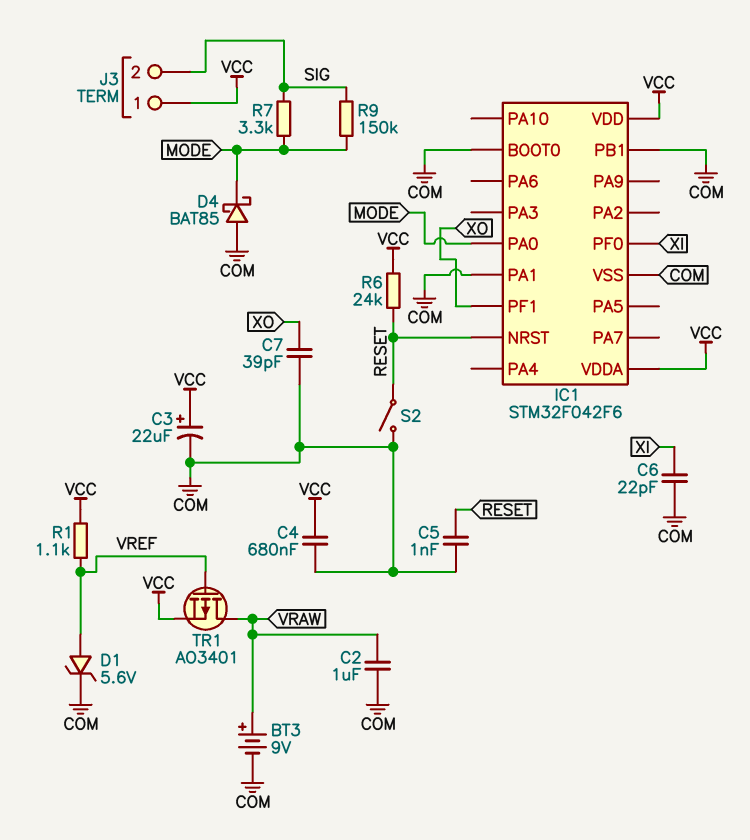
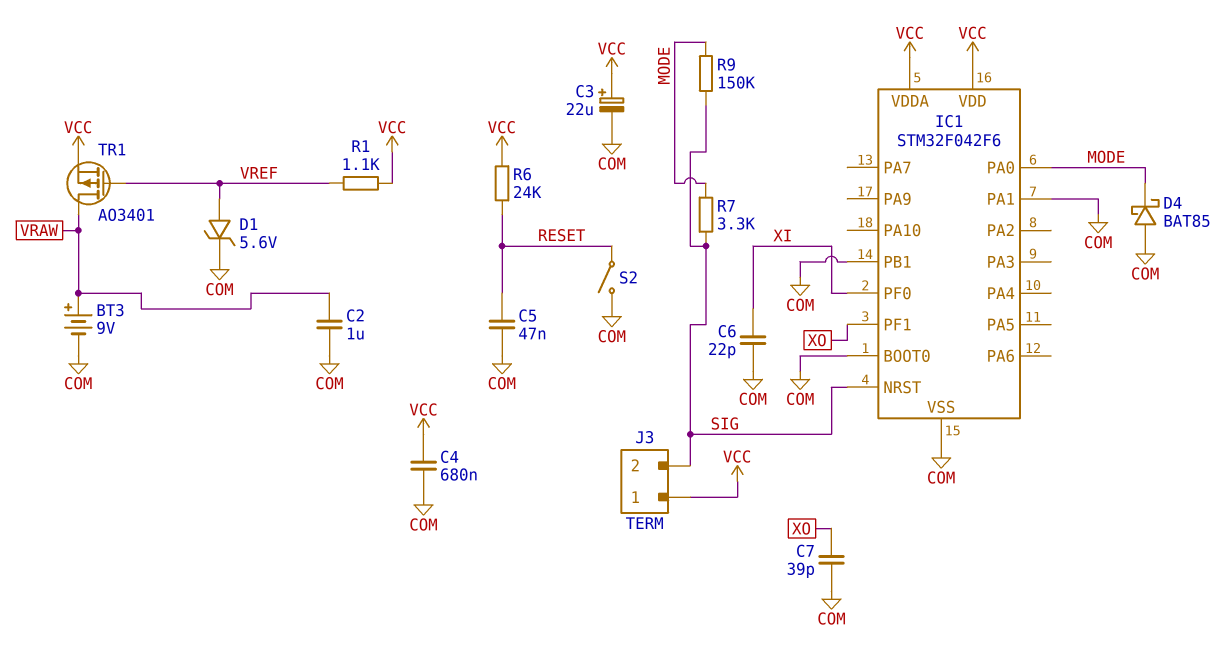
C5: 1nF (COM, RESET) -> 47nF (COM, RESET)
IC1 pin NRST: RESET -> SIG

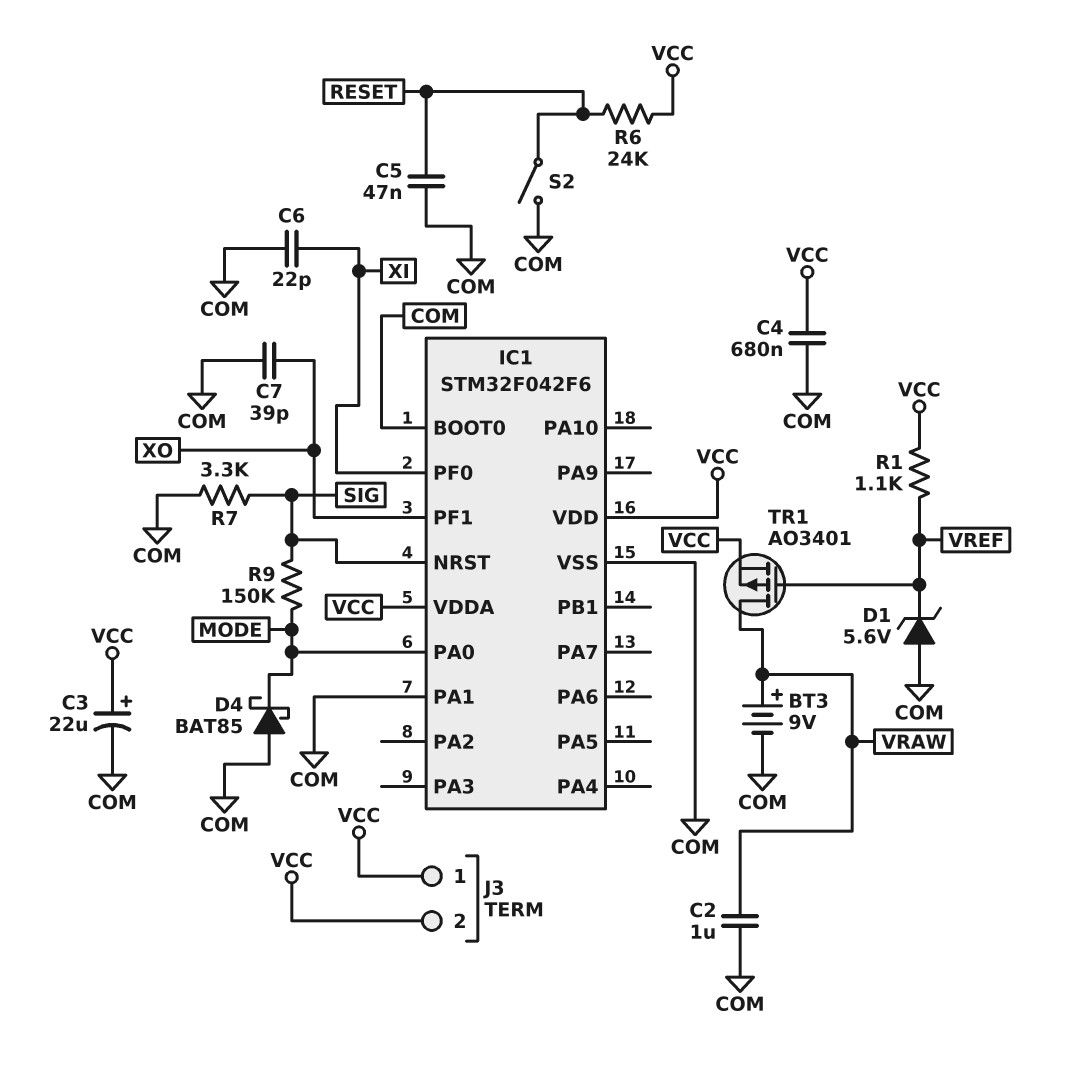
D1: zener 5.6V (A VREF, K COM) -> zener 5.6V (A COM, K VREF)
IC1 pin PB1: COM -> none
J3 pin 2: SIG -> VCC
R7: 3.3k (MODE, SIG) -> 3.3k (COM, SIG)

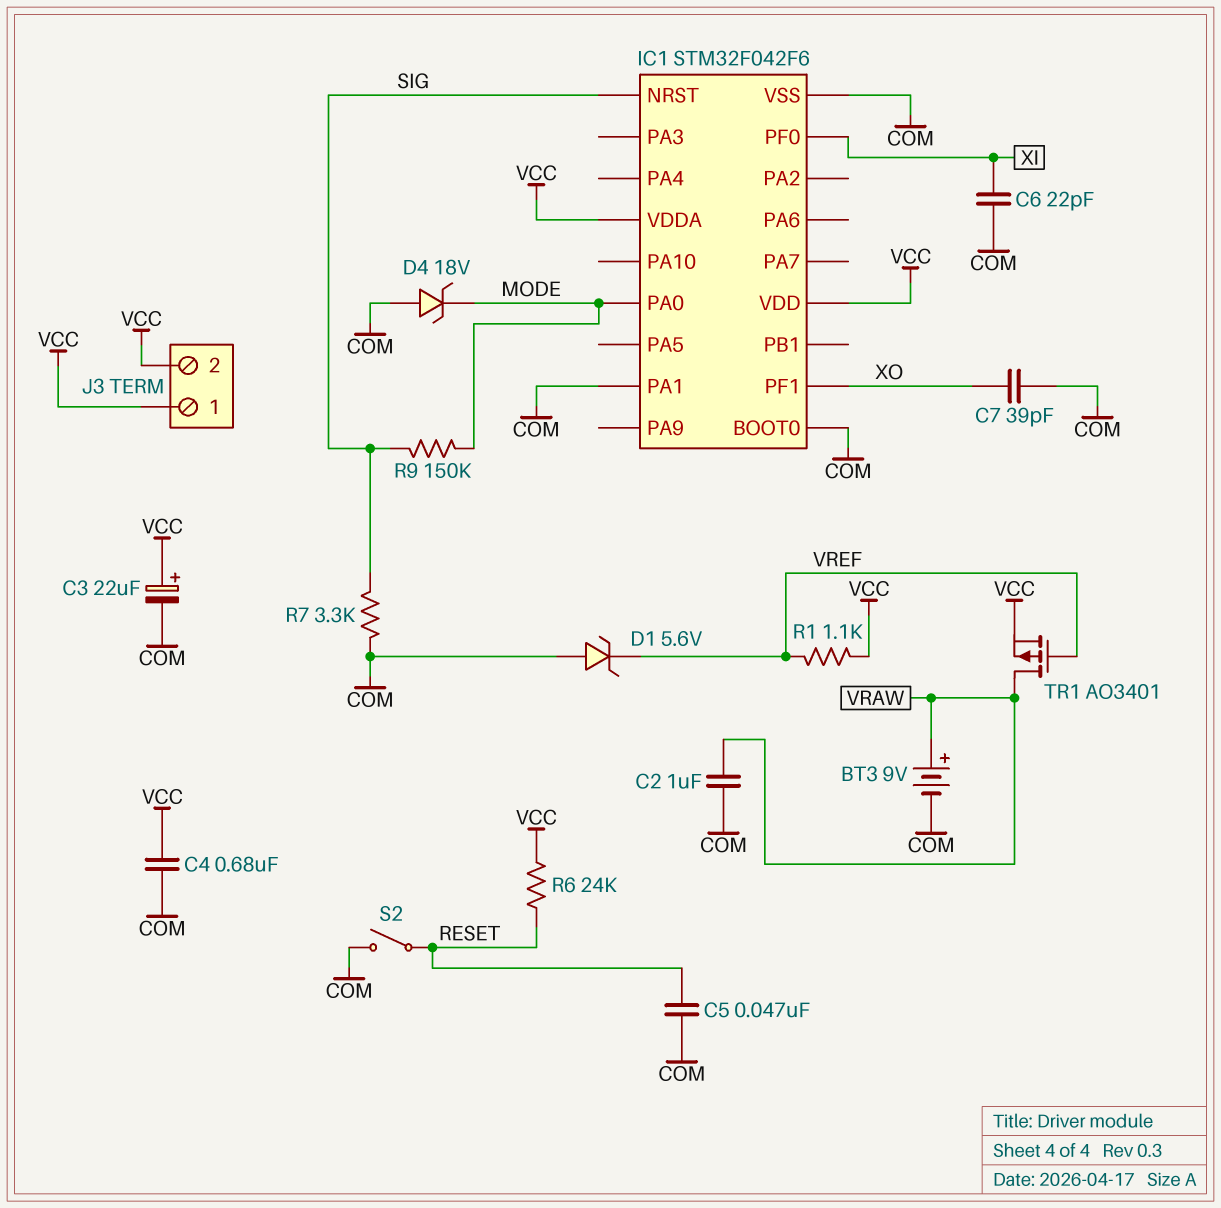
D4: schottky BAT85 (A COM, K MODE) -> zener 18V (A COM, K MODE)

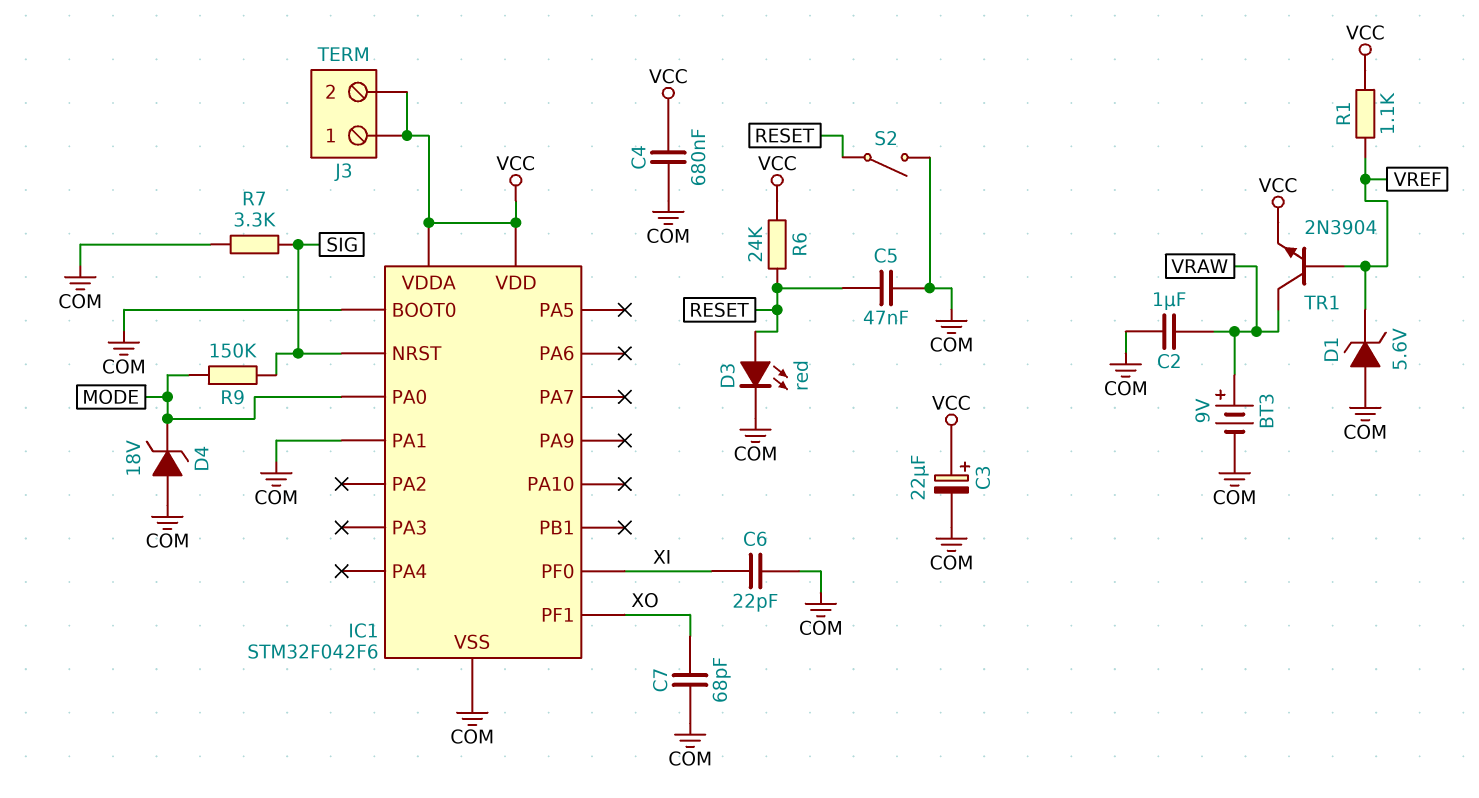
C7: 39pF (COM, XO) -> 68pF (COM, XO)
D3: none -> LED red (A RESET, K COM)
TR1: PMOS AO3401 (G VREF, D VRAW, S VCC) -> NPN 2N3904 (B VREF, C VRAW, E VCC)

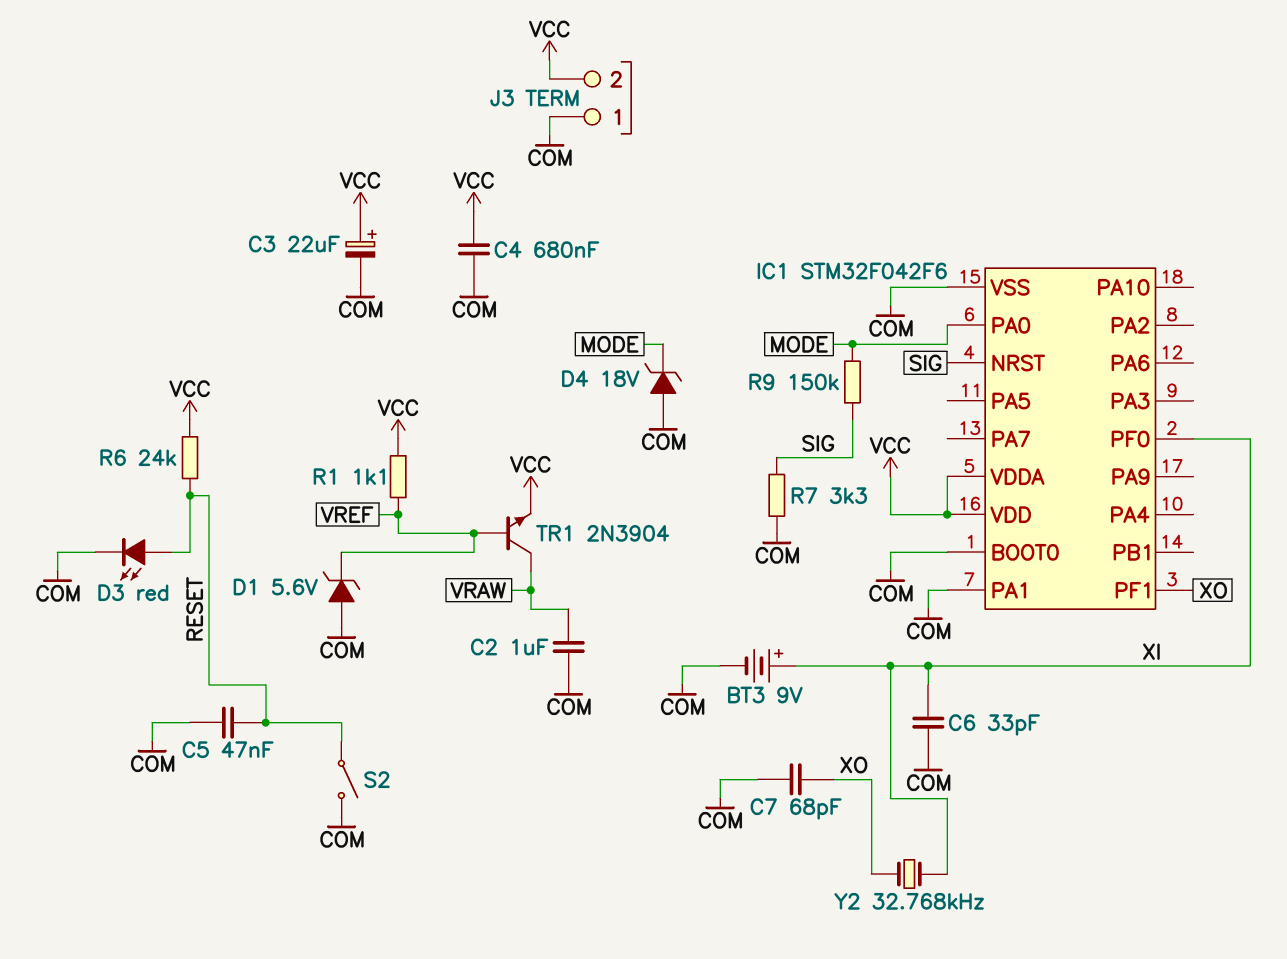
BT3: 9V (plus VRAW, minus COM) -> 9V (plus XI, minus COM)
C6: 22pF (COM, XI) -> 33pF (COM, XI)
J3 pin 1: VCC -> COM
Y2: none -> 32.768kHz (XI, XO)

